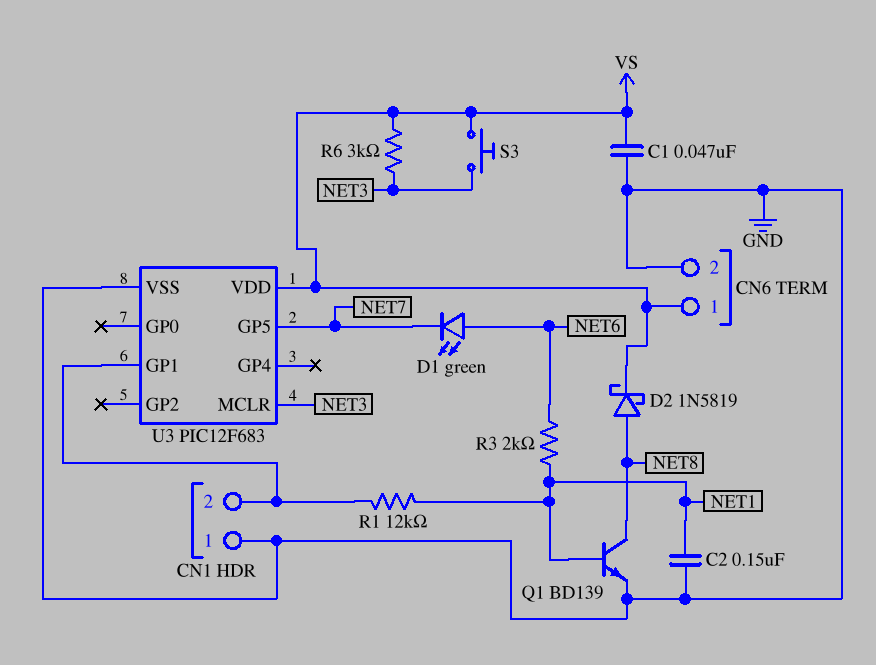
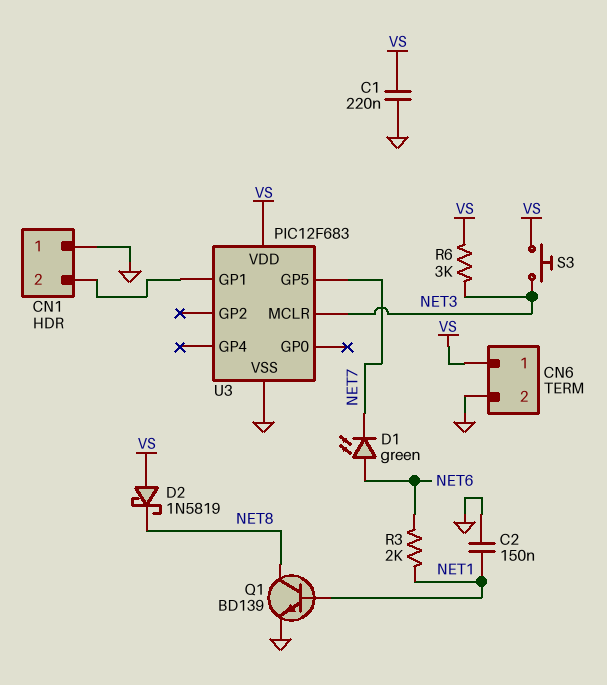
C1: 47nF (GND, VS) -> 220nF (GND, VS)
D2: schottky 1N5819 (A NET8, K VS) -> schottky 1N5819 (A VS, K NET8)
R1: 12k (CN1/2, NET1) -> none

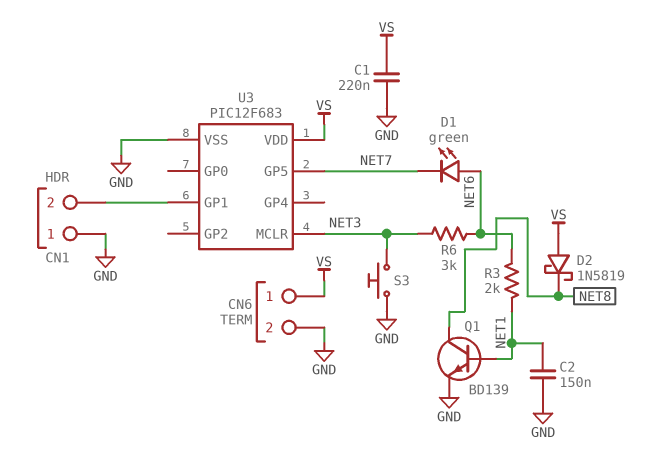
R6: 3k (NET3, VS) -> 3k (NET3, NET6)
S3: button (NET3, VS) -> button (GND, NET3)

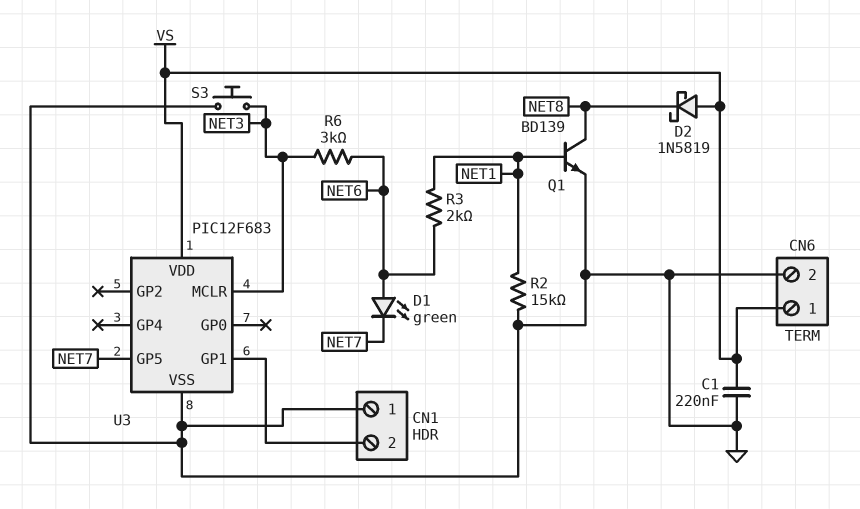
C2: 150nF (GND, NET1) -> none
R2: none -> 15k (GND, NET1)

